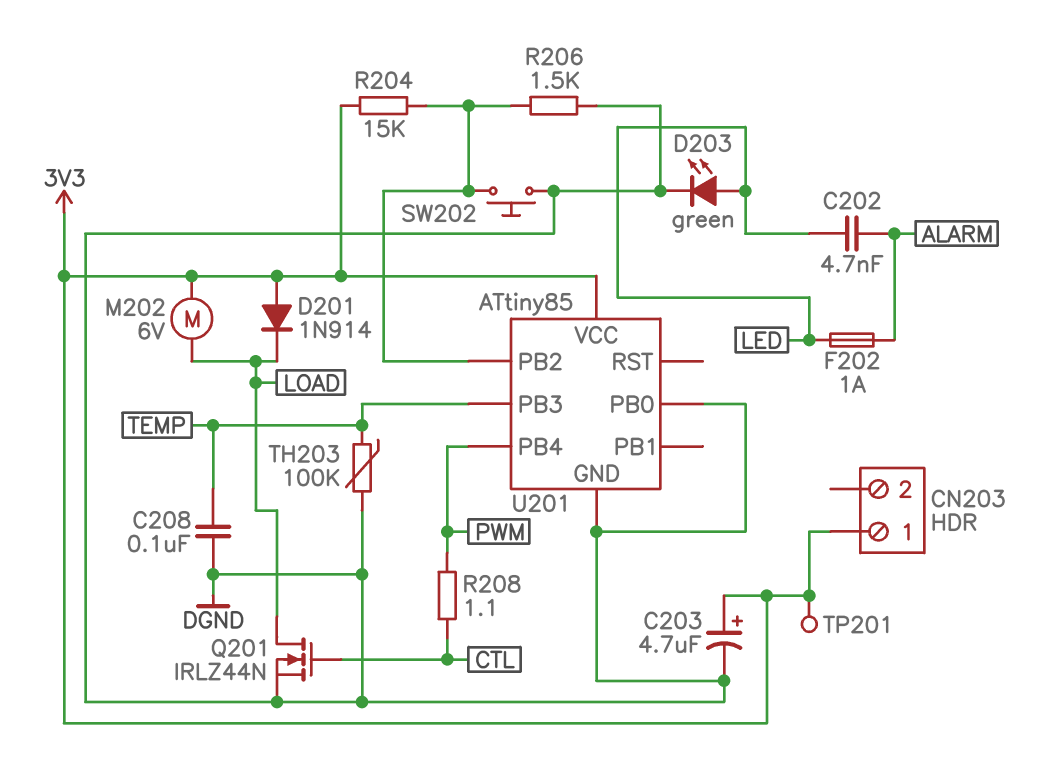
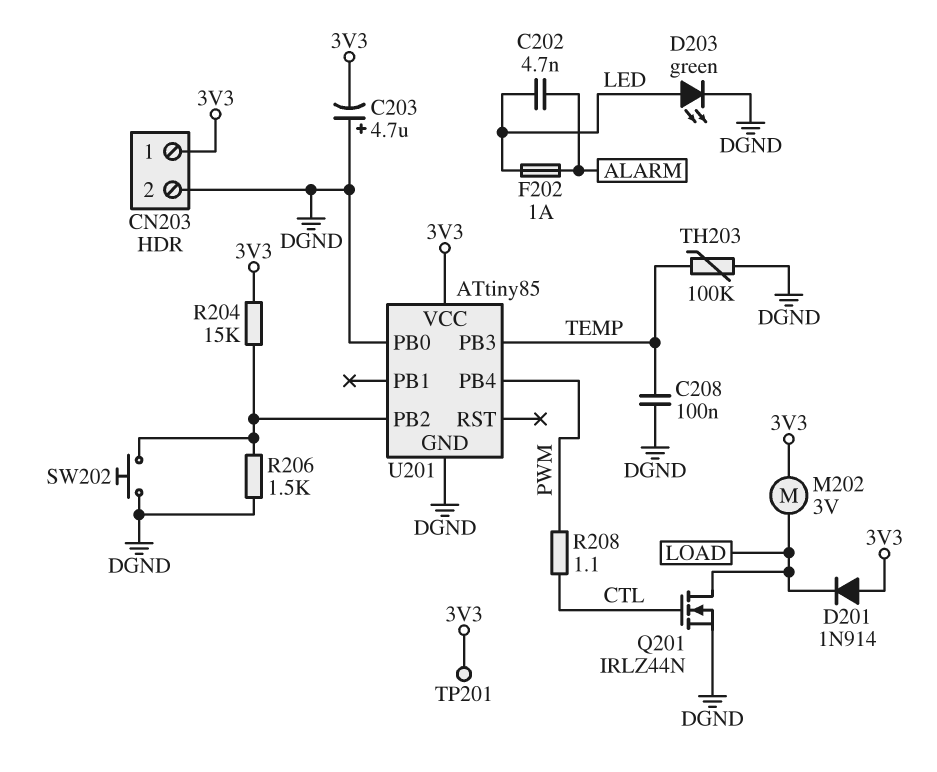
C203: 4.7uF (plus 3V3, minus DGND) -> 4.7uF (plus DGND, minus 3V3)
CN203 pin 2: none -> DGND
M202: motor 6V (3V3, LOAD) -> motor 3V (3V3, LOAD)

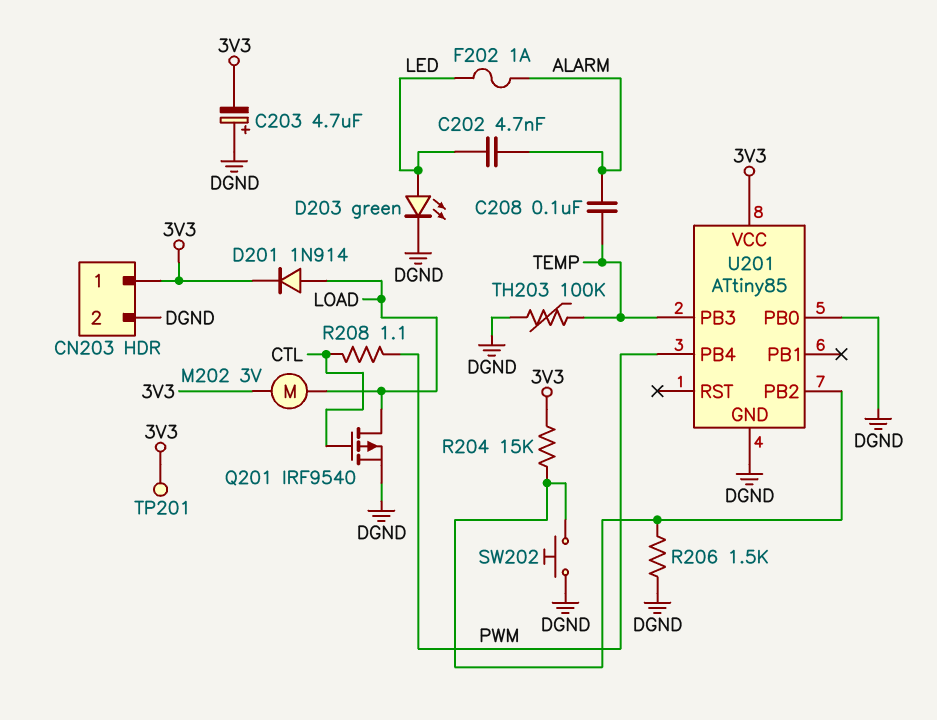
C208: 100nF (DGND, TEMP) -> 100nF (ALARM, TEMP)
D201: diode 1N914 (A 3V3, K LOAD) -> diode 1N914 (A LOAD, K 3V3)
Q201: NMOS IRLZ44N (G CTL, D LOAD, S DGND) -> PMOS IRF9540 (G CTL, D LOAD, S DGND)

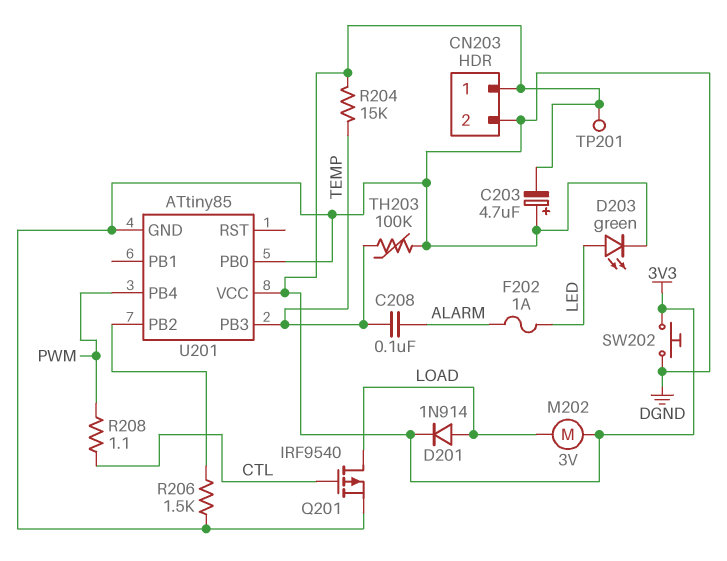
C202: 4.7nF (ALARM, LED) -> none
R204: 15k (3V3, U201/PB2) -> 15k (3V3, TEMP)
SW202: button (DGND, U201/PB2) -> button (3V3, DGND)

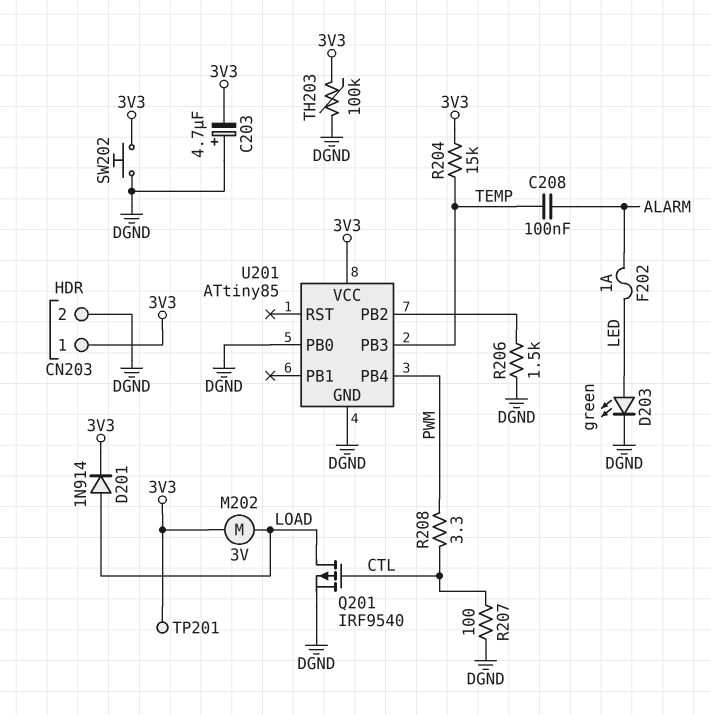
R207: none -> 100 (CTL, DGND)
R208: 1.1 (CTL, PWM) -> 3.3 (CTL, PWM)
TH203: 100k (DGND, TEMP) -> 100k (3V3, DGND)

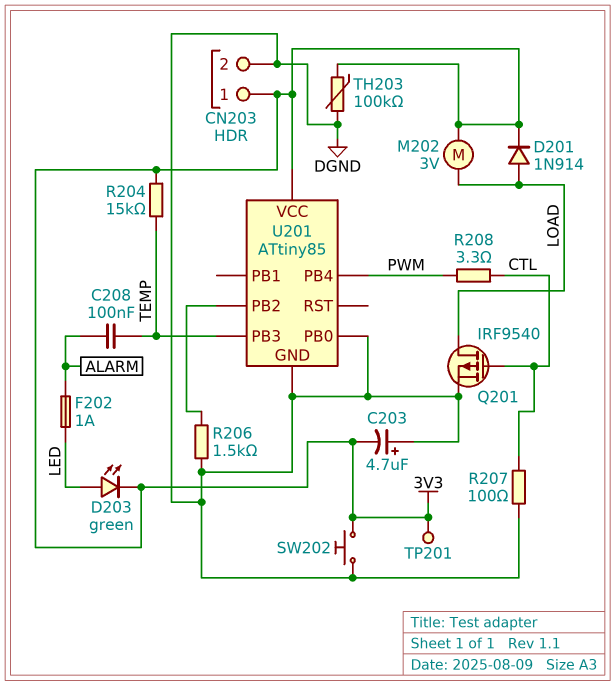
D203: LED green (A LED, K DGND) -> LED green (A LED, K 3V3)

